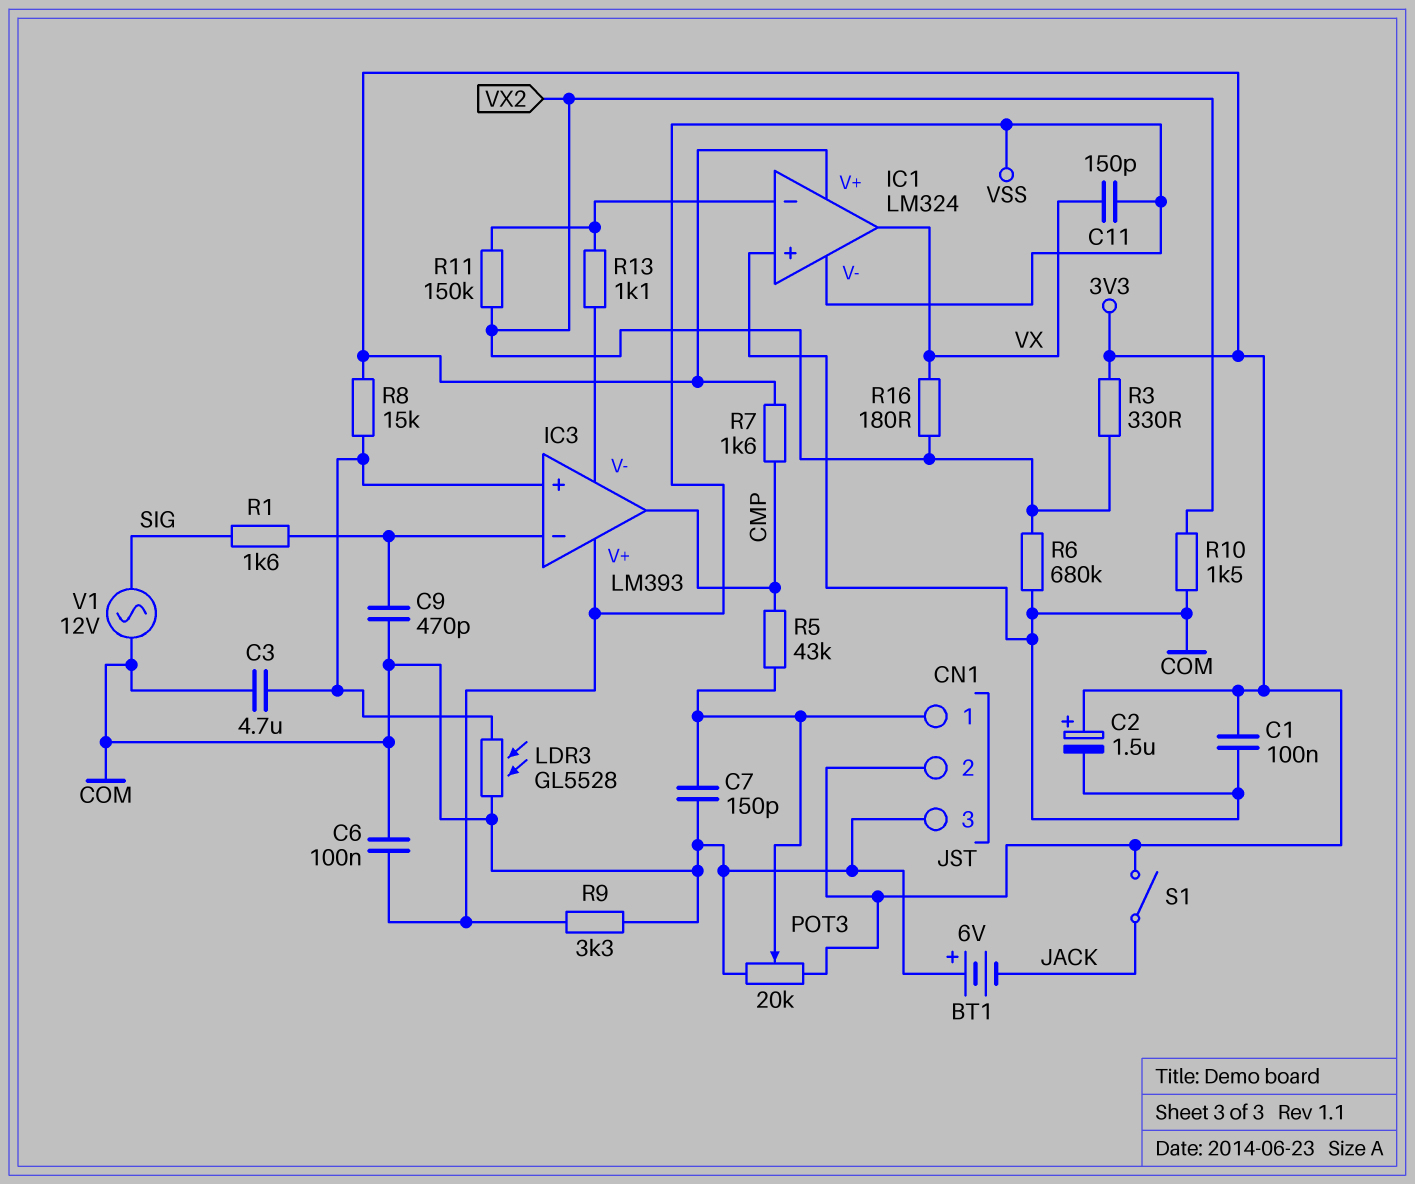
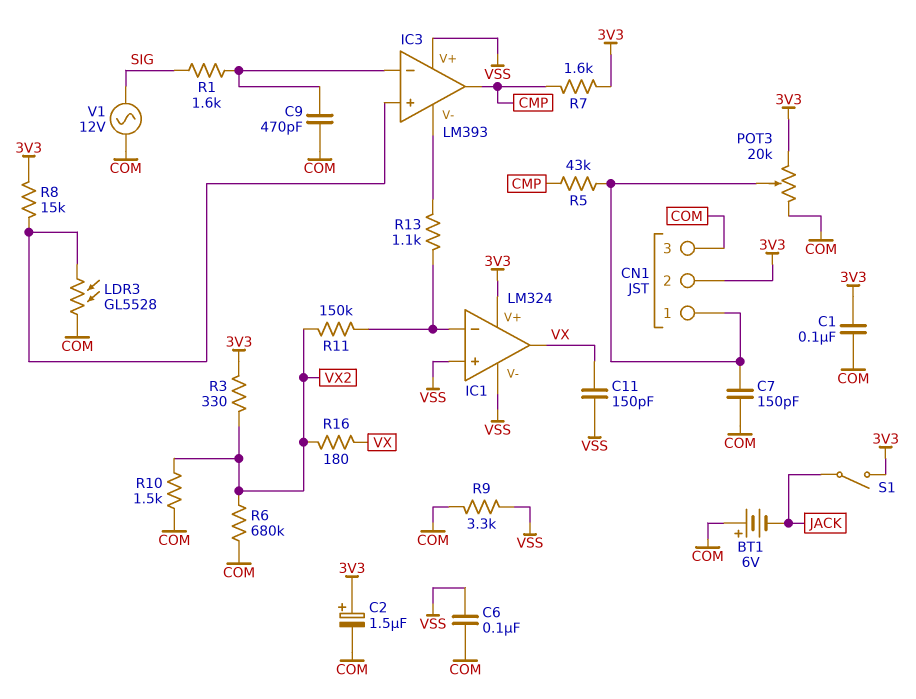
C3: 4.7uF (COM, IC3/in+) -> none
IC1 pin in+: COM -> VSS

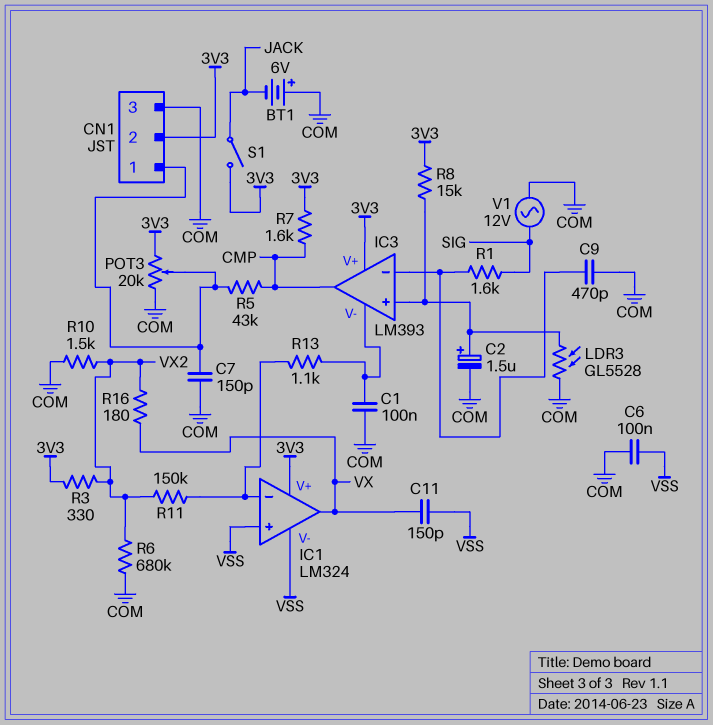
C1: 100nF (3V3, COM) -> 100nF (COM, IC3/V-)
C2: 1.5uF (plus 3V3, minus COM) -> 1.5uF (plus IC3/in+, minus COM)
IC3 pin V+: VSS -> 3V3
R9: 3.3k (COM, VSS) -> none

